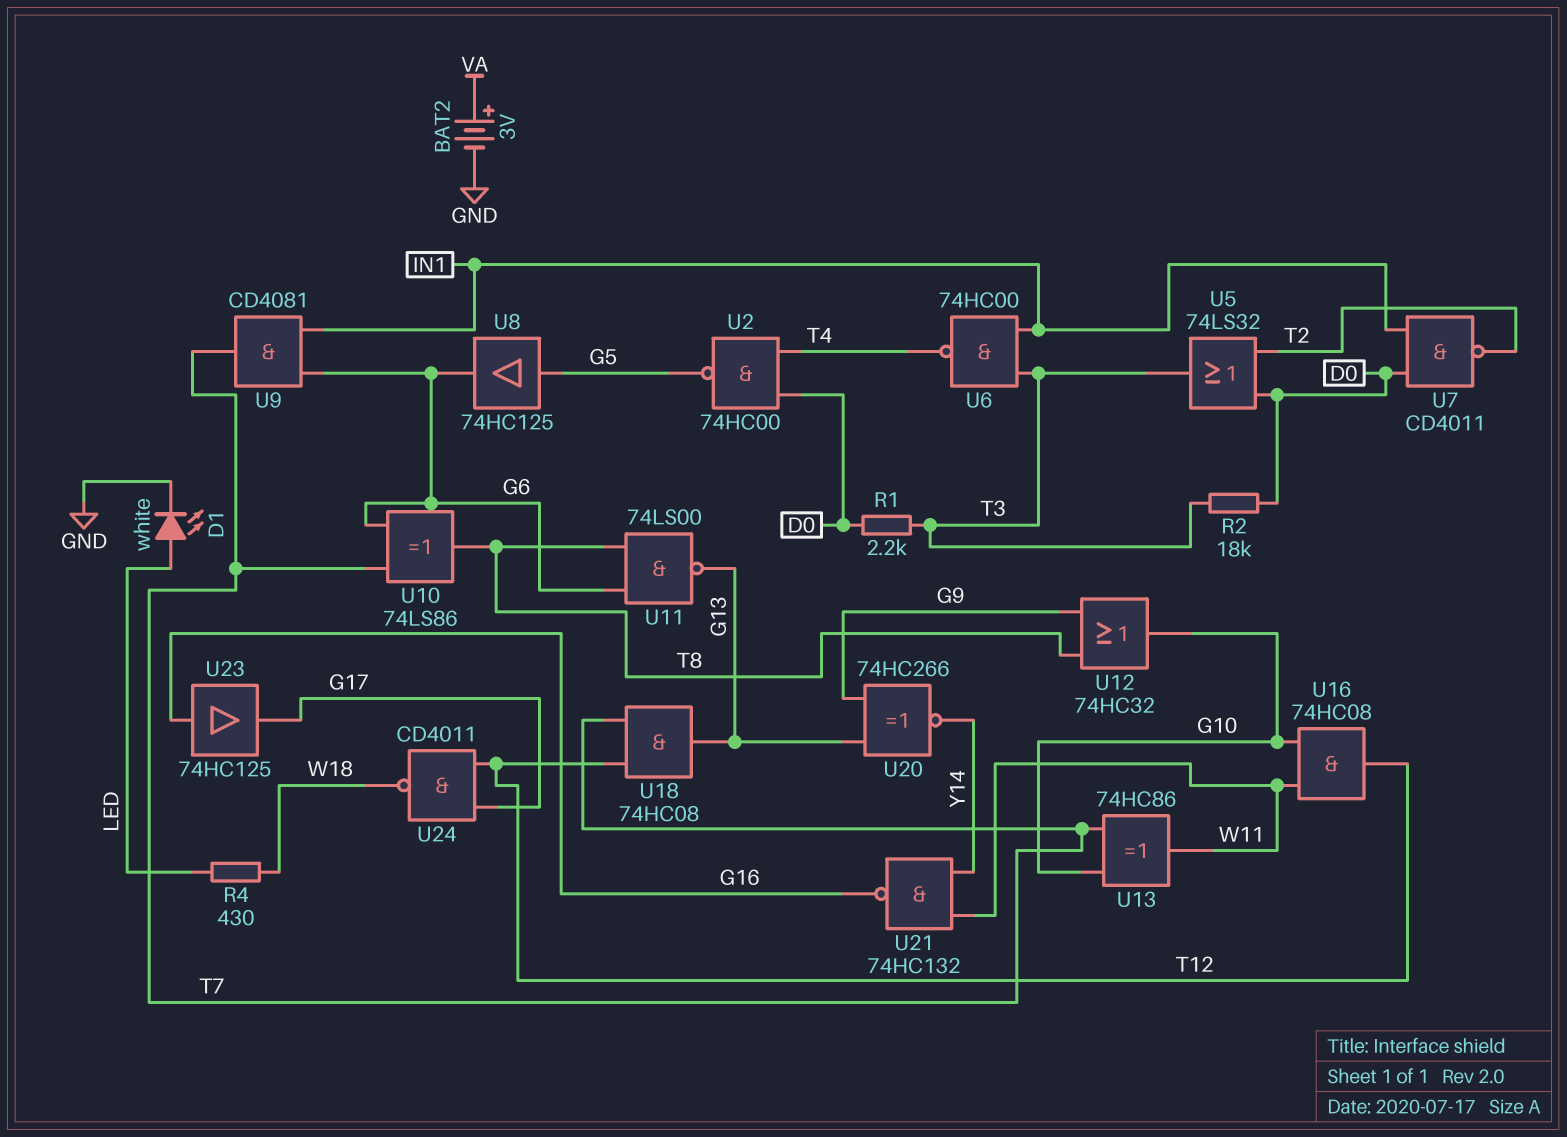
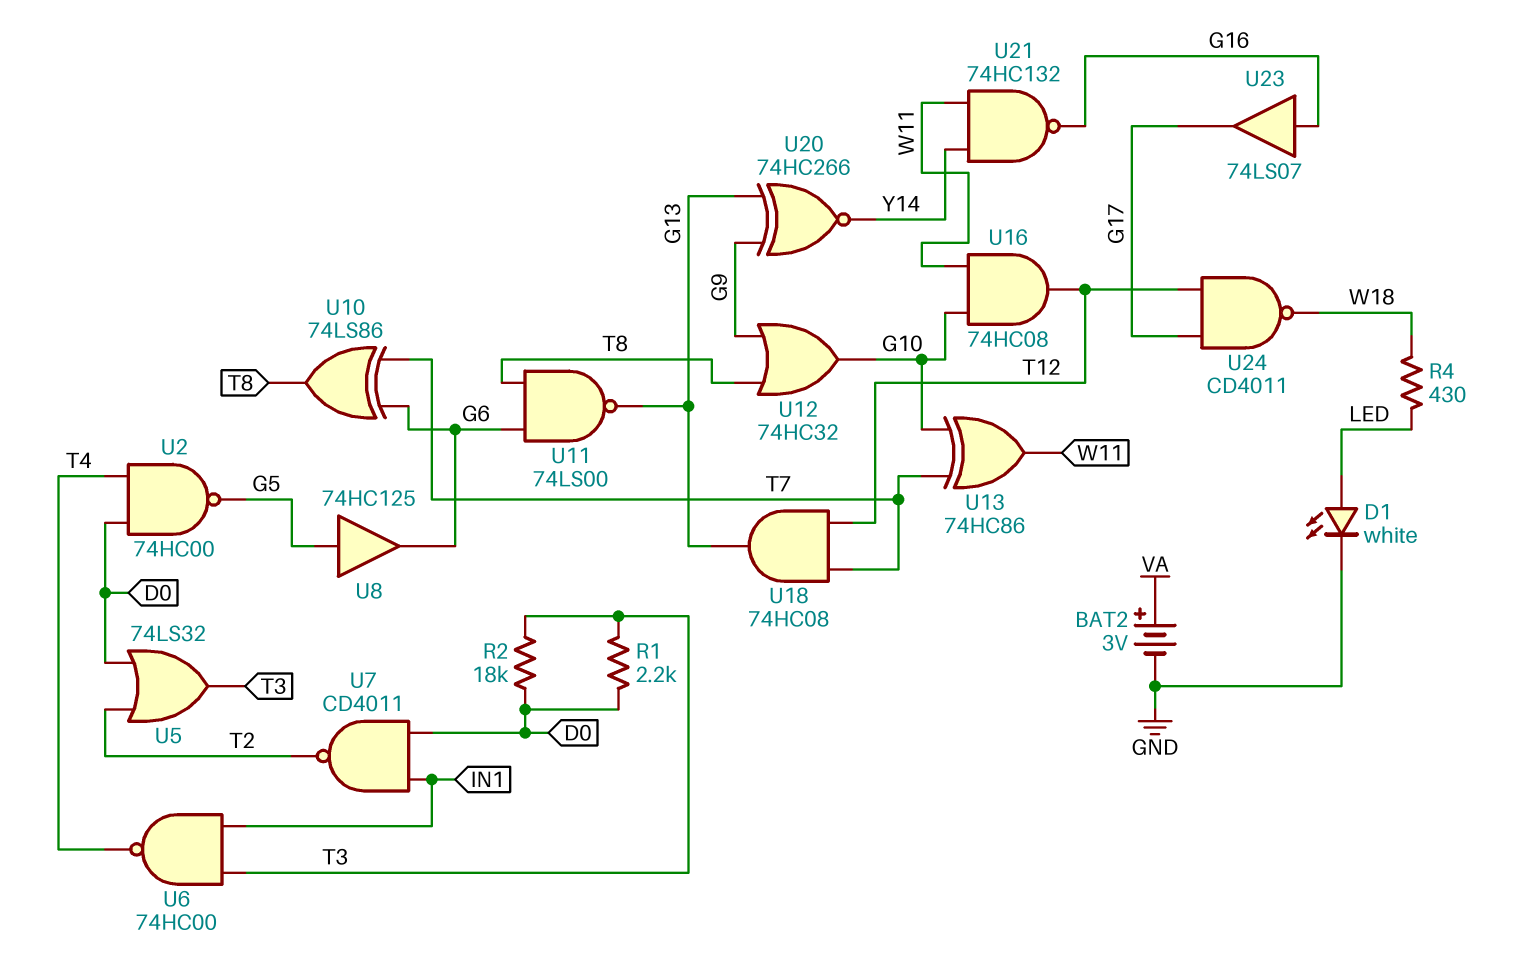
U9: AND CD4081 (in G6, in IN1, out T7) -> none
U23: buffer 74HC125 (in G16, out G17) -> buffer 74LS07 (in G16, out G17)

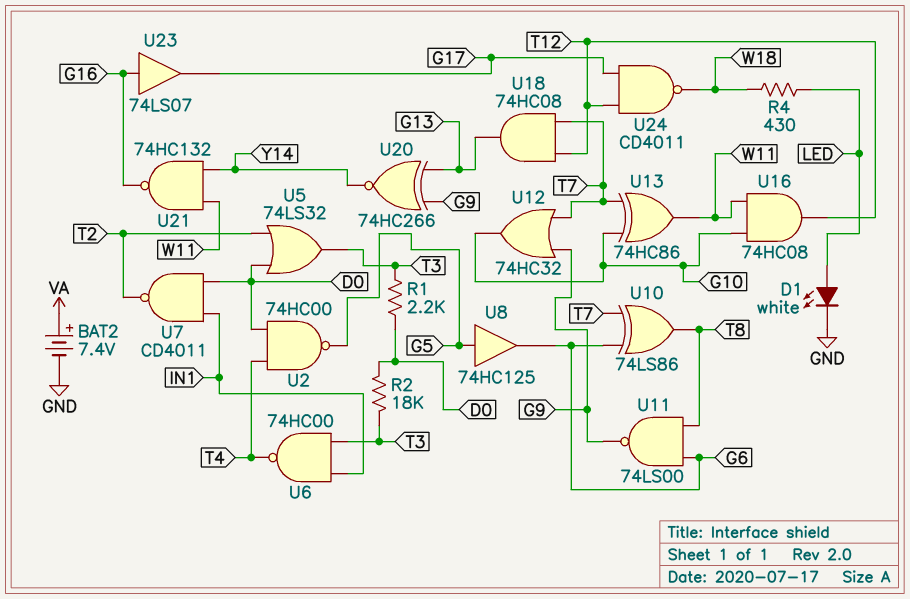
BAT2: 3V (plus VA, minus GND) -> 7.4V (plus VA, minus GND)
U11: NAND 74LS00 (in G6, in T8, out G13) -> NAND 74LS00 (in G6, in T8, out G9)
U12: OR 74HC32 (in G9, in T8, out G10) -> OR 74HC32 (in G9, in T7, out G10)

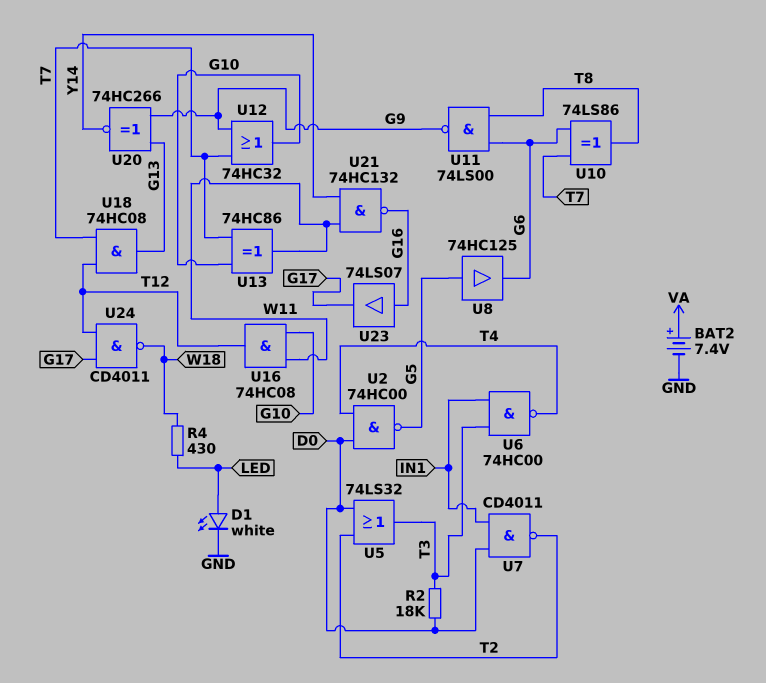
R1: 2.2k (D0, T3) -> none

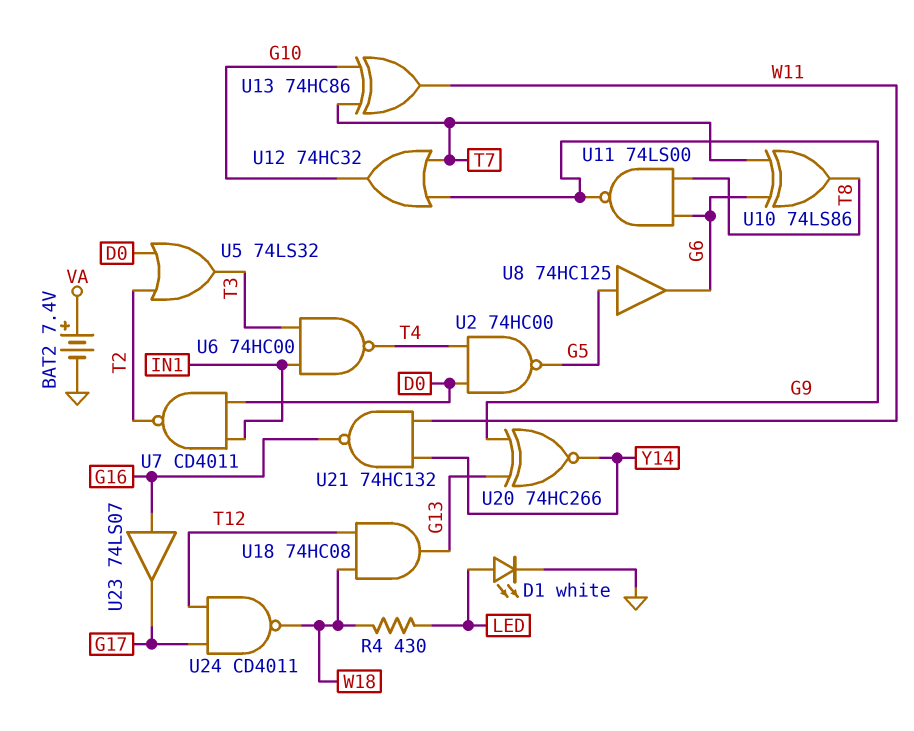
R2: 18k (D0, T3) -> none
U16: AND 74HC08 (in G10, in W11, out T12) -> none
U18: AND 74HC08 (in T7, in T12, out G13) -> AND 74HC08 (in T12, in W18, out G13)

